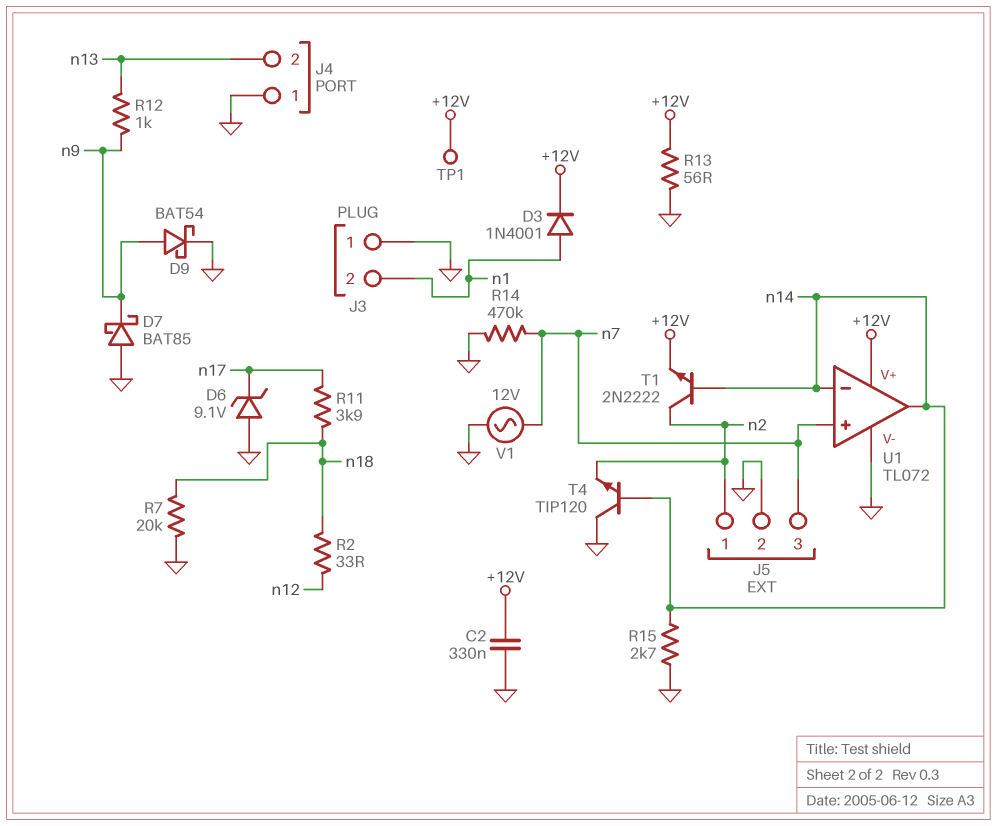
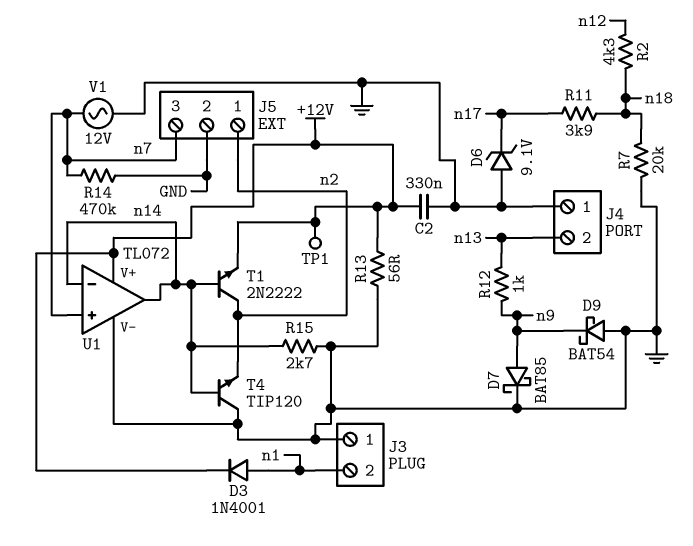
D7: schottky BAT85 (A GND, K n9) -> schottky BAT85 (A n9, K GND)
D9: schottky BAT54 (A n9, K GND) -> schottky BAT54 (A GND, K n9)
R2: 33 (n12, n18) -> 4.3k (n12, n18)

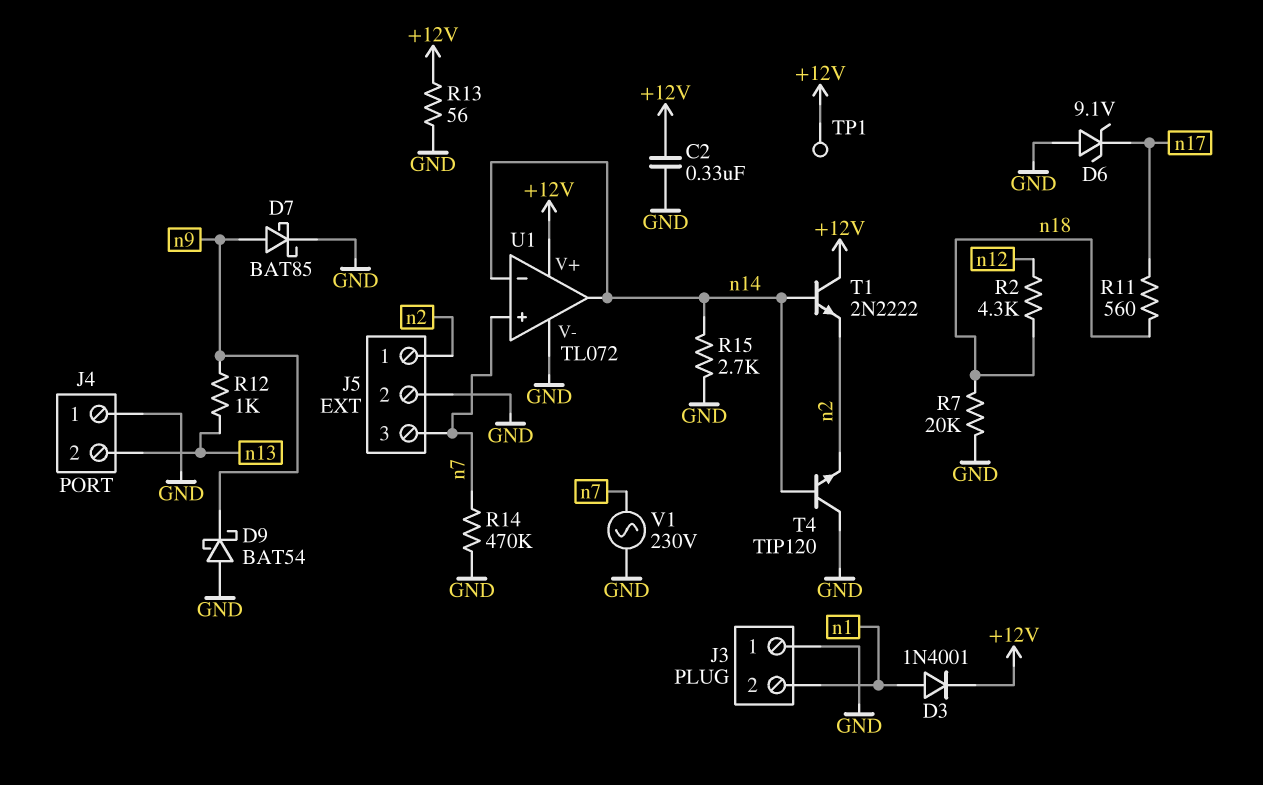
R11: 3.9k (n17, n18) -> 560 (n17, n18)
T1: NPN 2N2222 (B n14, C n2, E +12V) -> NPN 2N2222 (B n14, C +12V, E n2)
V1: AC 12V (GND, n7) -> AC 230V (GND, n7)

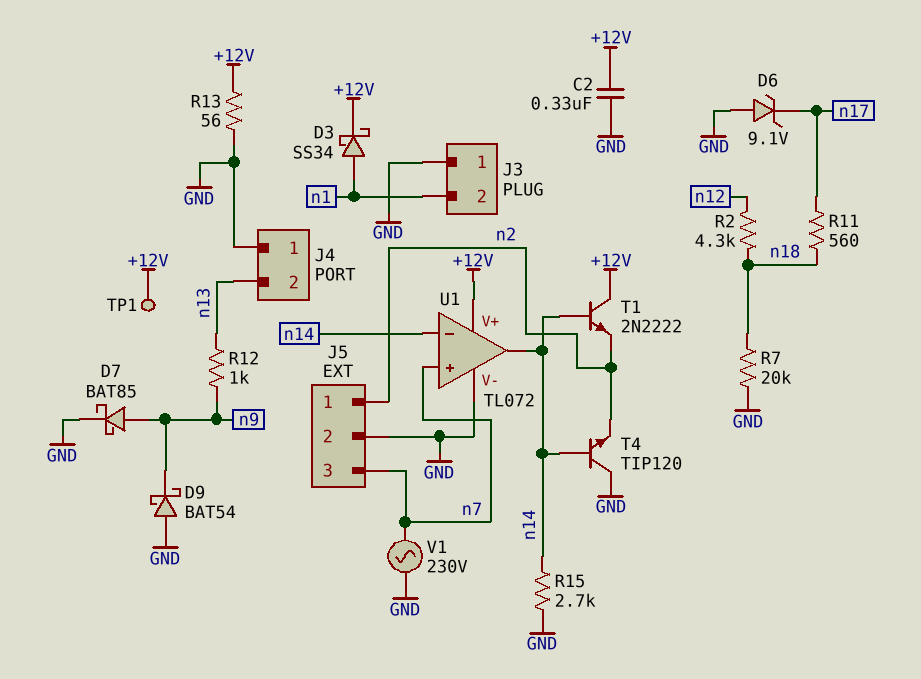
D3: diode 1N4001 (A n1, K +12V) -> schottky SS34 (A n1, K +12V)
R14: 470k (GND, n7) -> none

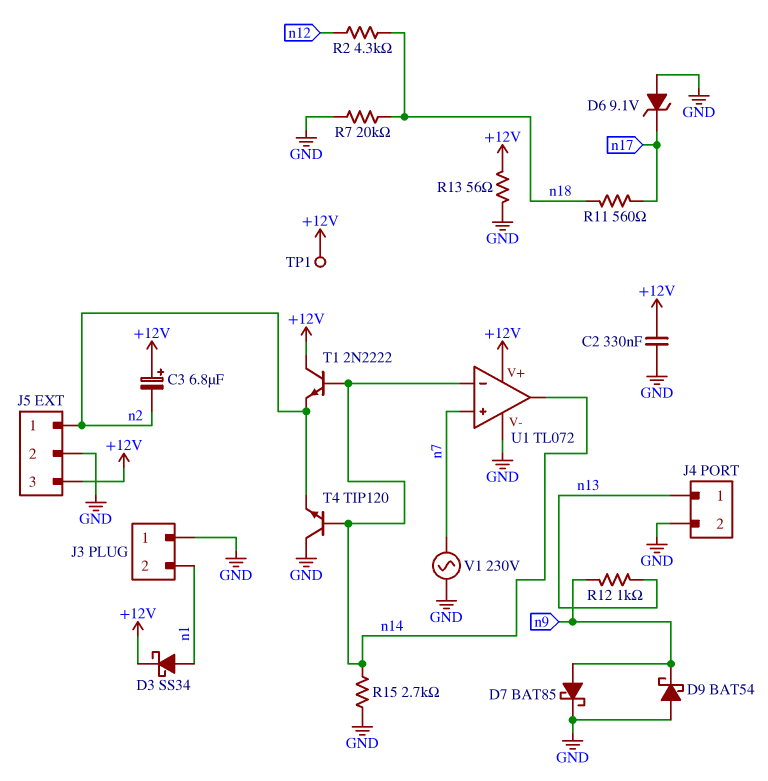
C3: none -> 6.8uF (plus +12V, minus n2)
J4 pin 1: GND -> n13
J4 pin 2: n13 -> GND
J5 pin 3: n7 -> +12V

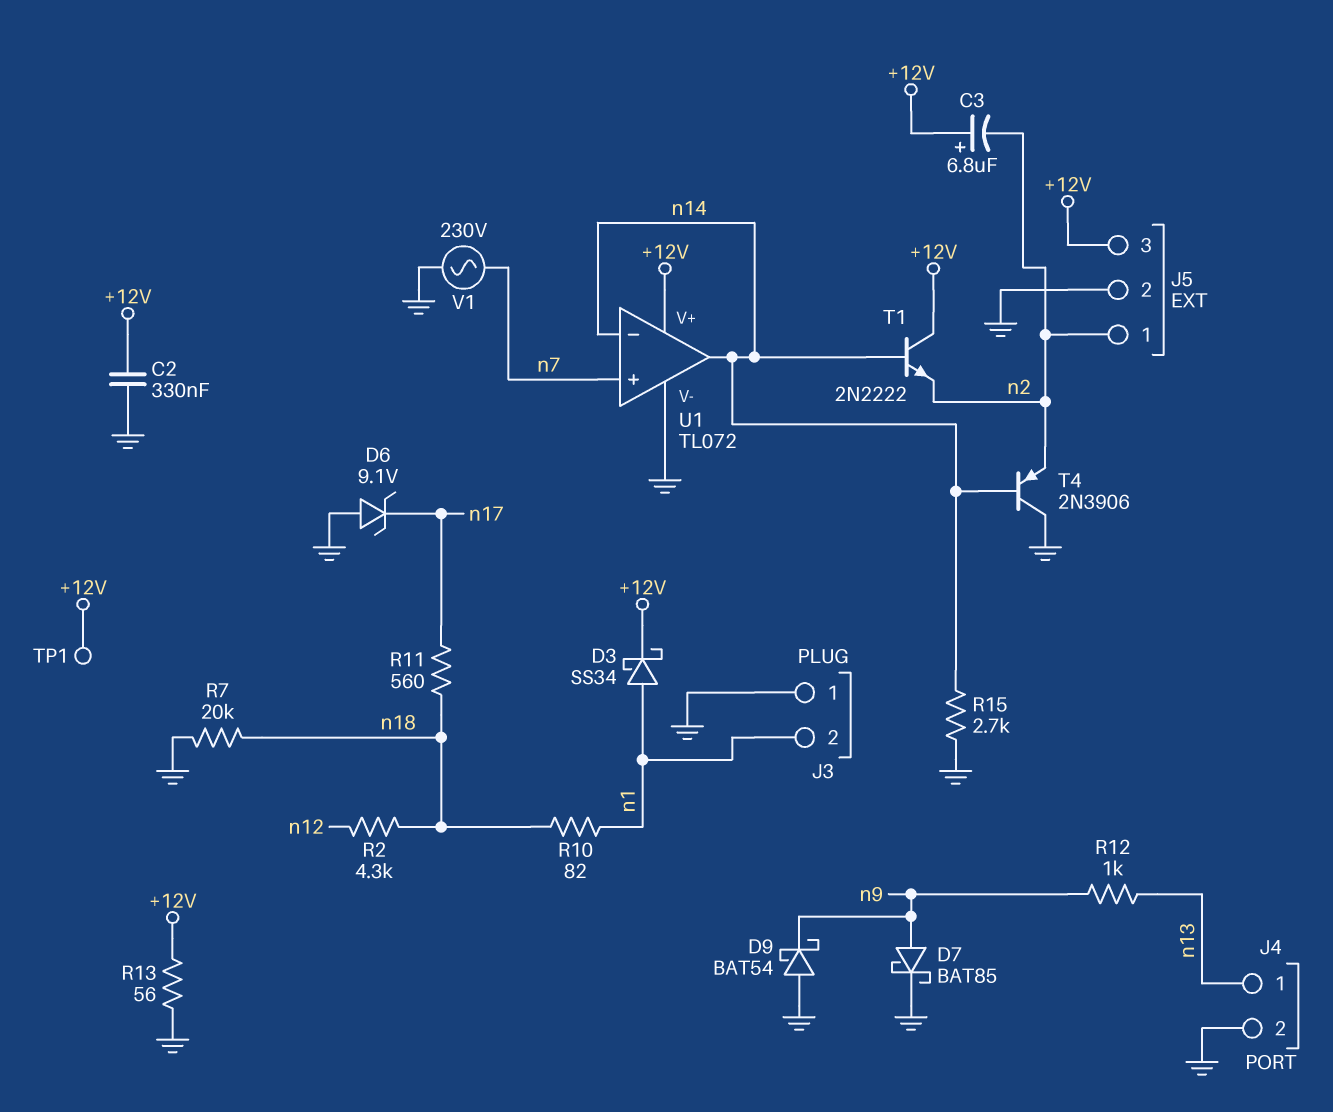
R10: none -> 82 (n1, n18)
T4: NPN TIP120 (B n14, C GND, E n2) -> PNP 2N3906 (B n14, C GND, E n2)

